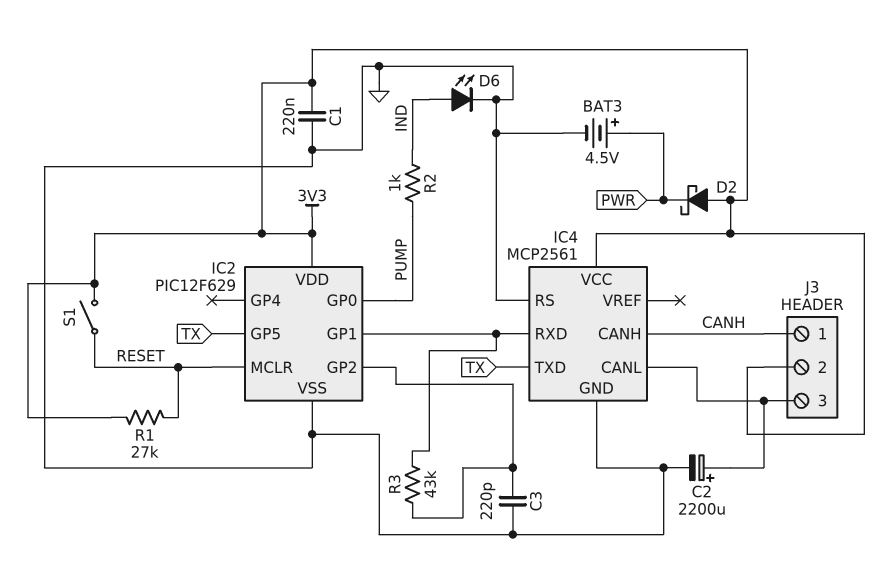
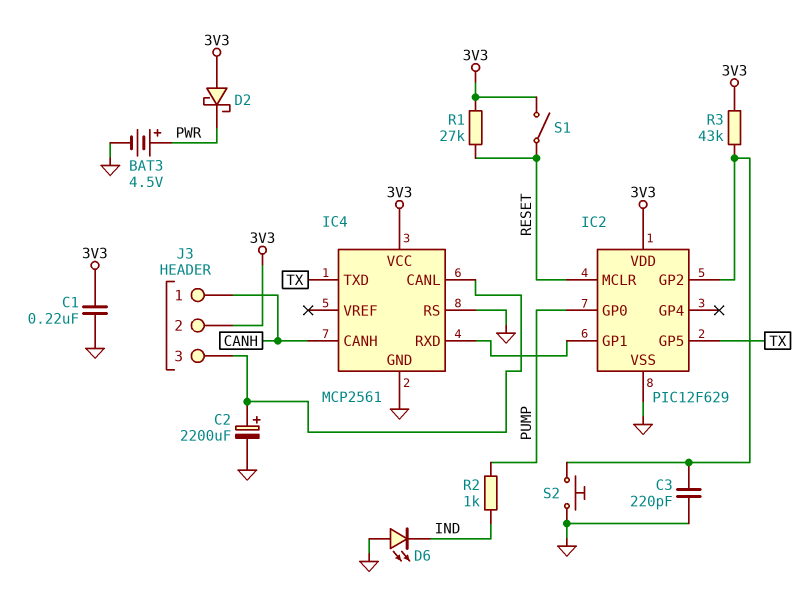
D6: LED (A IND, K GND) -> LED (A GND, K IND)
R3: 43k (IC2/GP1, IC2/GP2) -> 43k (3V3, IC2/GP2)
S2: none -> button (GND, IC2/GP2)

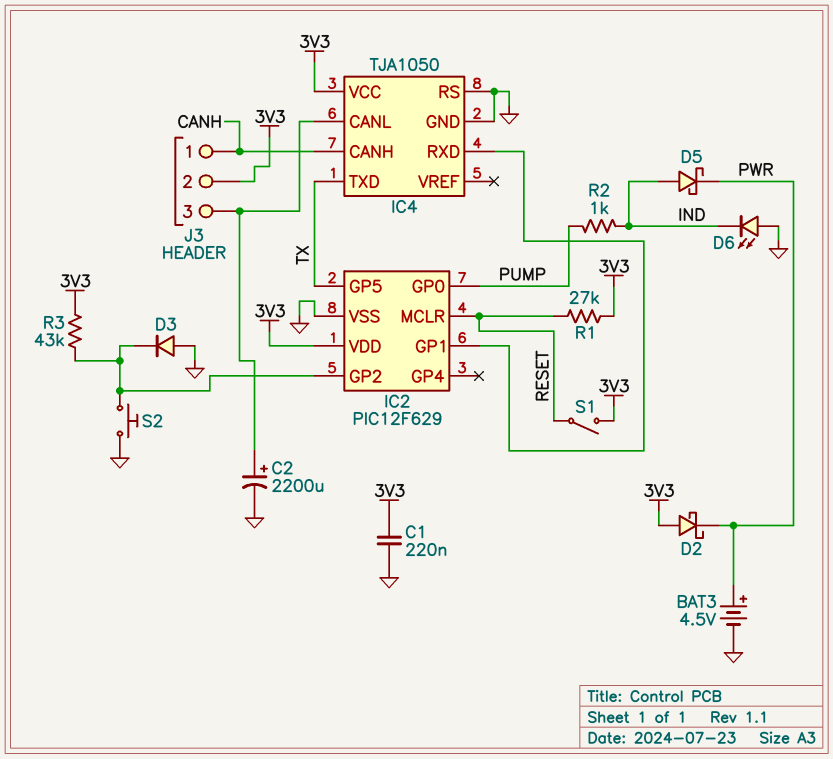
C3: 220pF (GND, IC2/GP2) -> none
D3: none -> diode (A GND, K IC2/GP2)
D5: none -> schottky (A IND, K PWR)
IC4: MCP2561 -> TJA1050

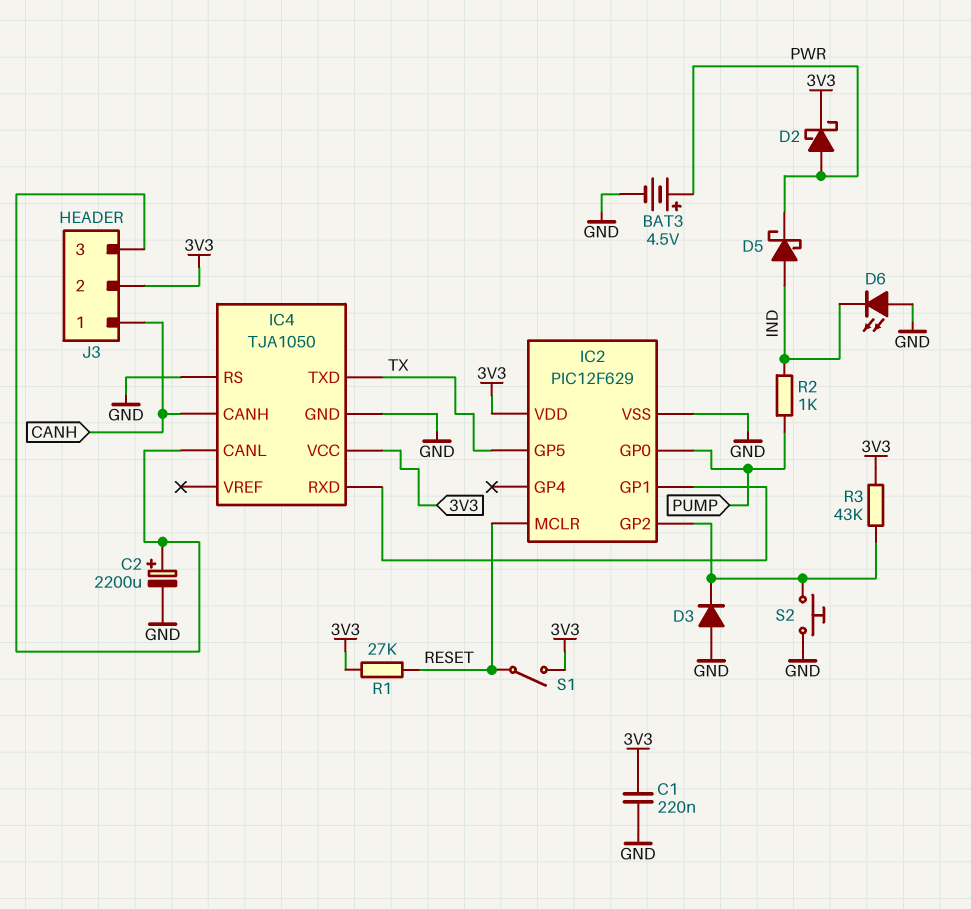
D2: schottky (A 3V3, K PWR) -> schottky (A PWR, K 3V3)

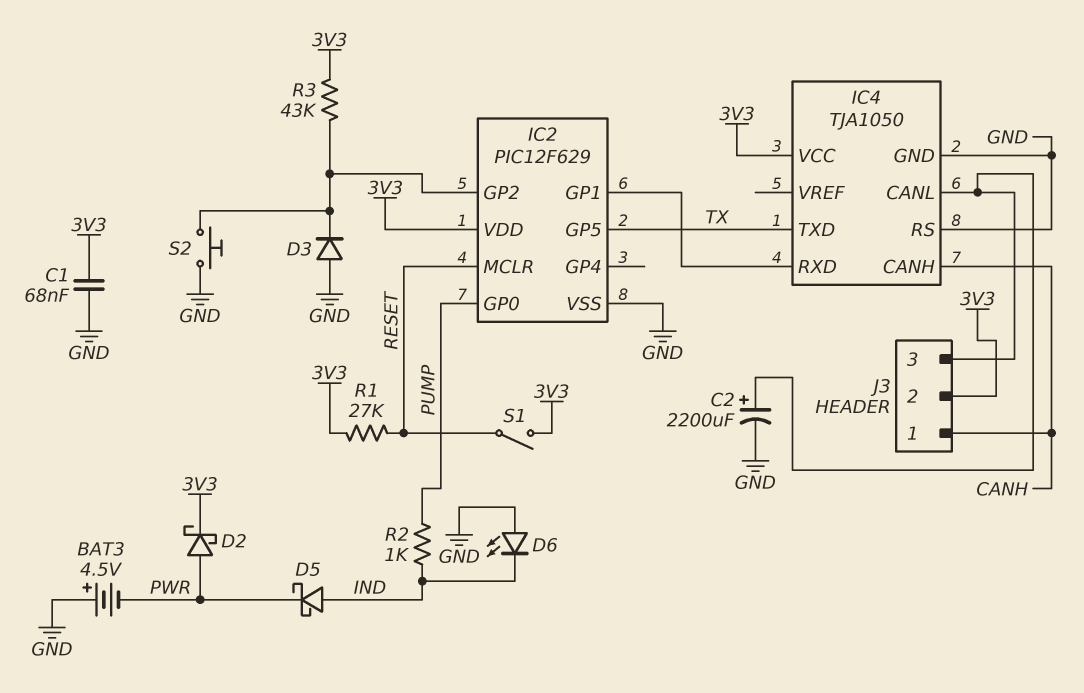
BAT3: 4.5V (plus PWR, minus GND) -> 4.5V (plus GND, minus PWR)
C1: 220nF (3V3, GND) -> 68nF (3V3, GND)

